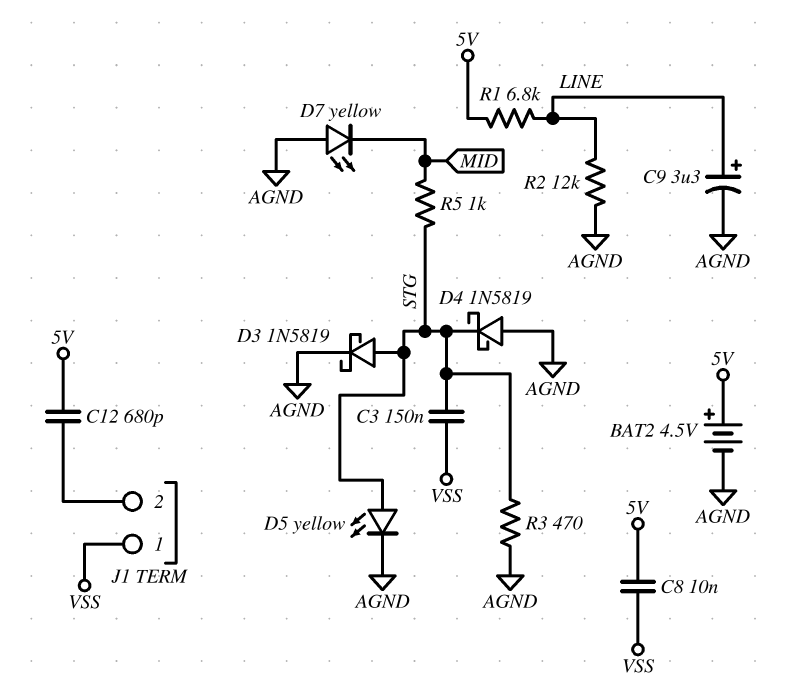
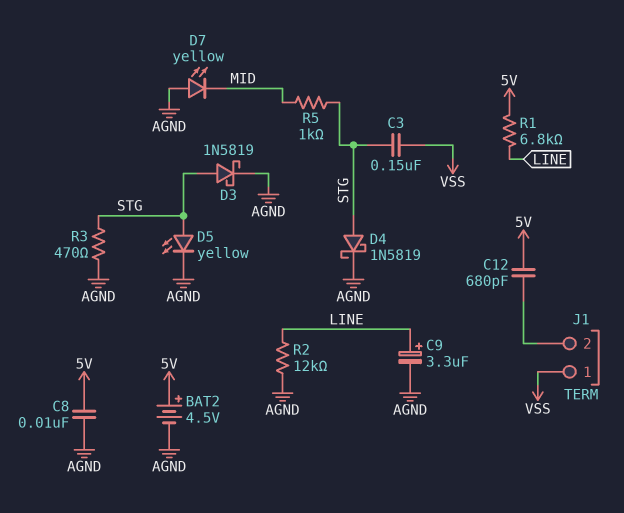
C8: 10nF (5V, VSS) -> 10nF (5V, AGND)
D4: schottky 1N5819 (A AGND, K STG) -> schottky 1N5819 (A STG, K AGND)

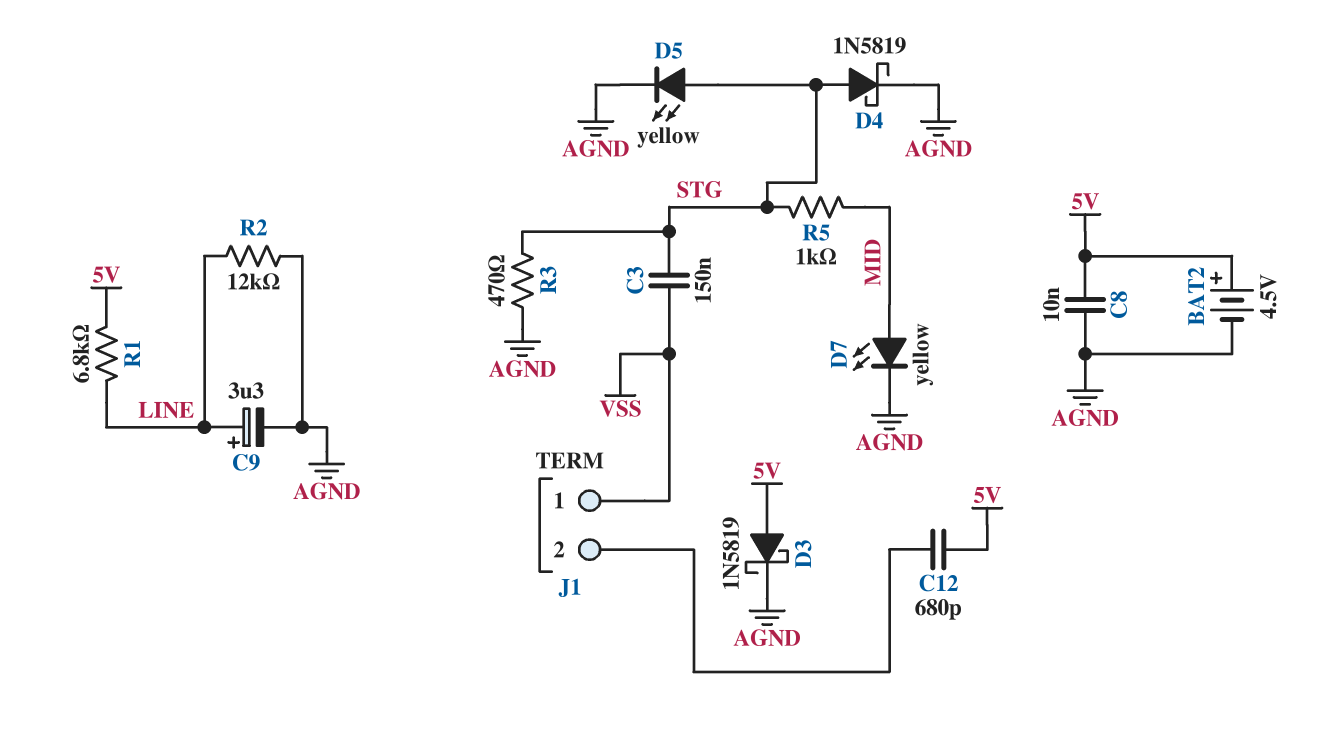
D3: schottky 1N5819 (A STG, K AGND) -> schottky 1N5819 (A 5V, K AGND)
D7: LED yellow (A AGND, K MID) -> LED yellow (A MID, K AGND)

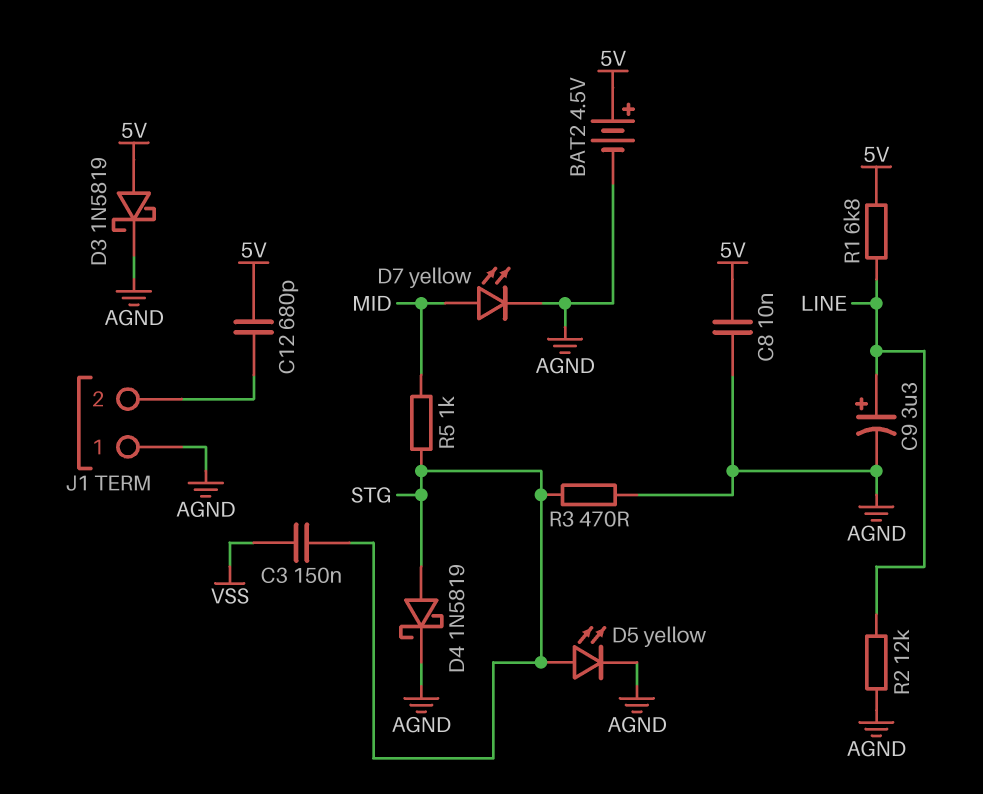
J1 pin 1: VSS -> AGND

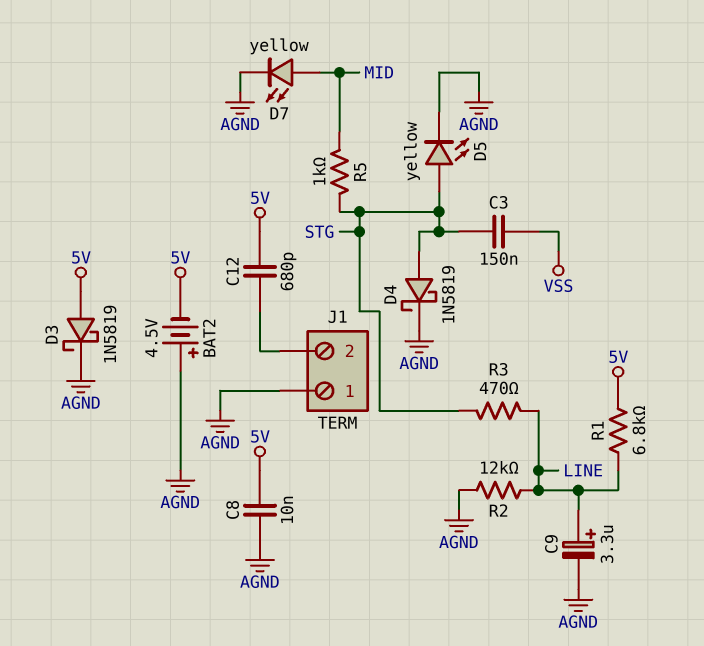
BAT2: 4.5V (plus 5V, minus AGND) -> 4.5V (plus AGND, minus 5V)
R3: 470 (AGND, STG) -> 470 (LINE, STG)

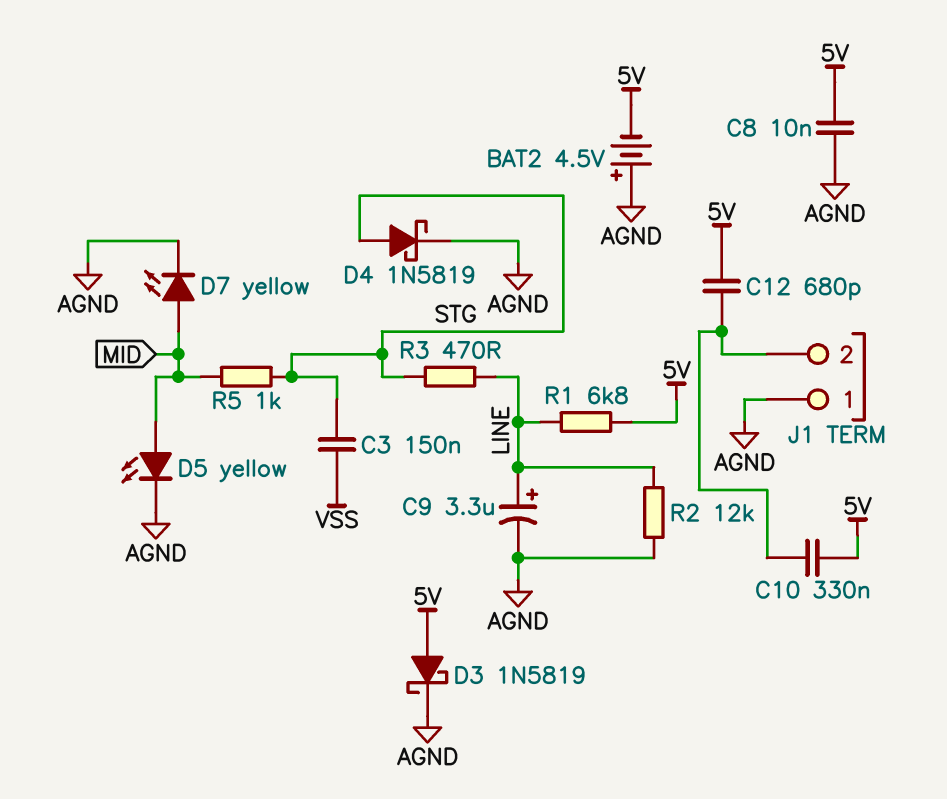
C10: none -> 330nF (5V, J1/2)
D5: LED yellow (A STG, K AGND) -> LED yellow (A MID, K AGND)

